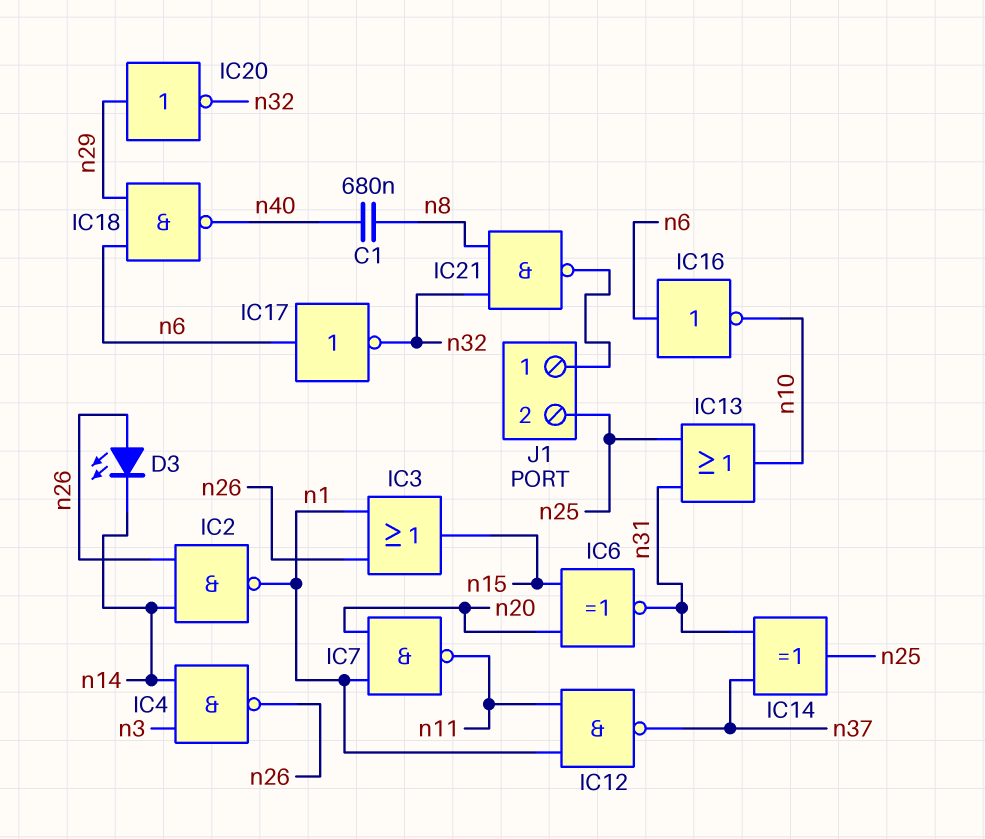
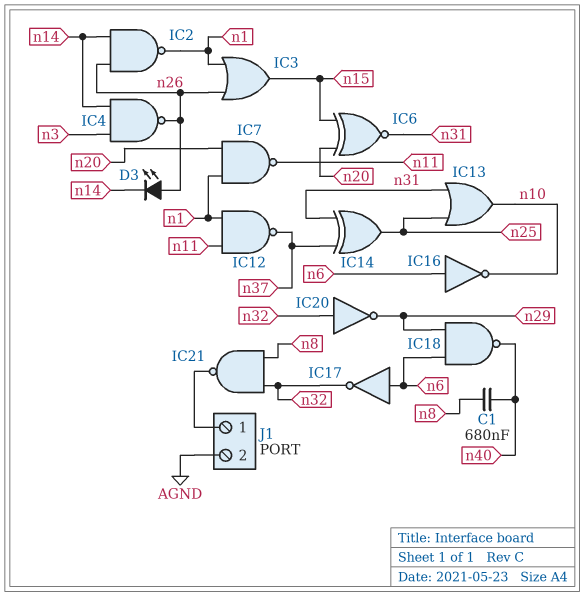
IC20: NOT (in n29, out n32) -> NOT (in n32, out n29)
J1 pin 2: n25 -> AGND

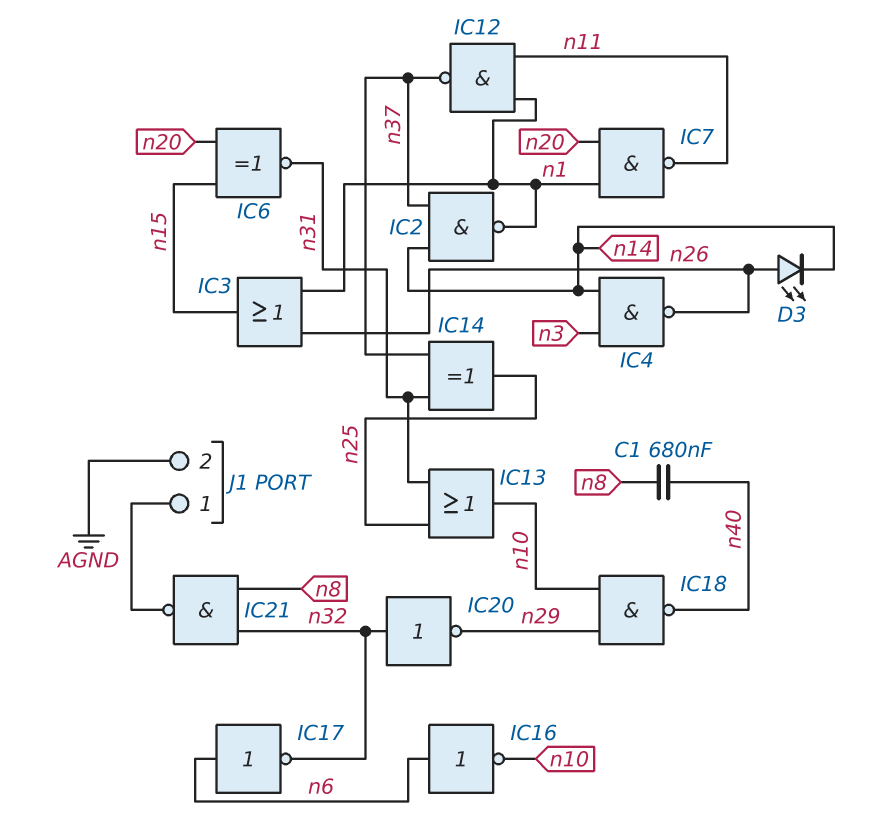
IC2: NAND (in n14, in n26, out n1) -> NAND (in n14, in n37, out n1)
IC18: NAND (in n6, in n29, out n40) -> NAND (in n10, in n29, out n40)

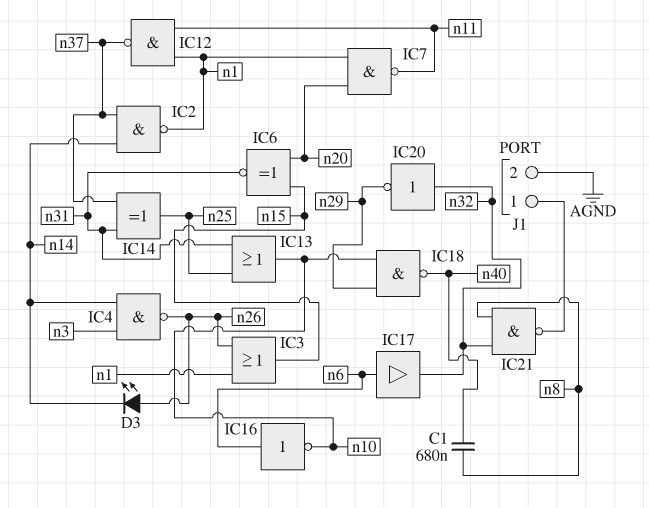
IC17: NOT (in n6, out n32) -> buffer (in n6, out n32)

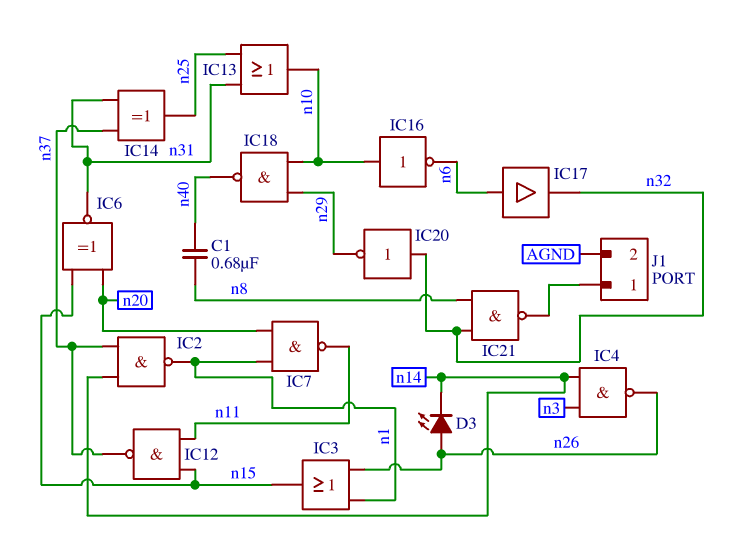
IC12: NAND (in n1, in n11, out n37) -> NAND (in n11, in n15, out n37)
IC16: NOT (in n6, out n10) -> NOT (in n10, out n6)

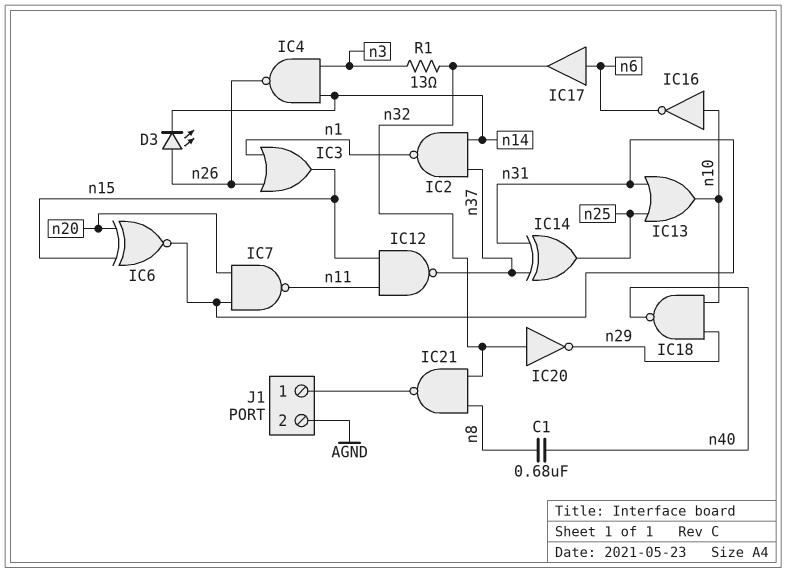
IC7: NAND (in n1, in n20, out n11) -> NAND (in n20, in n31, out n11)
R1: none -> 13 (n3, n32)

